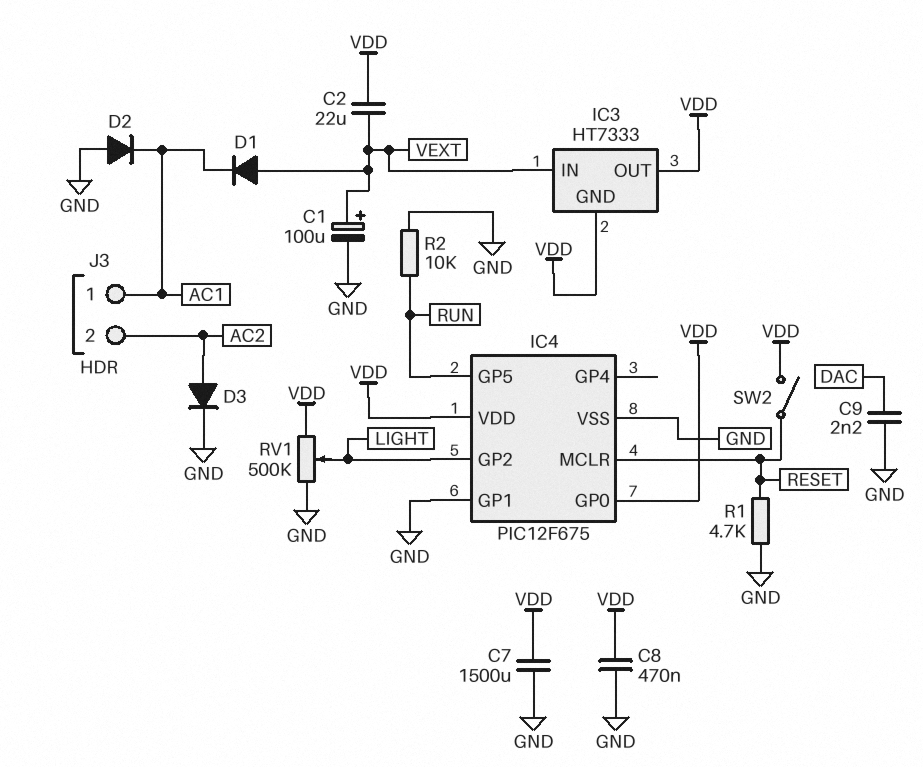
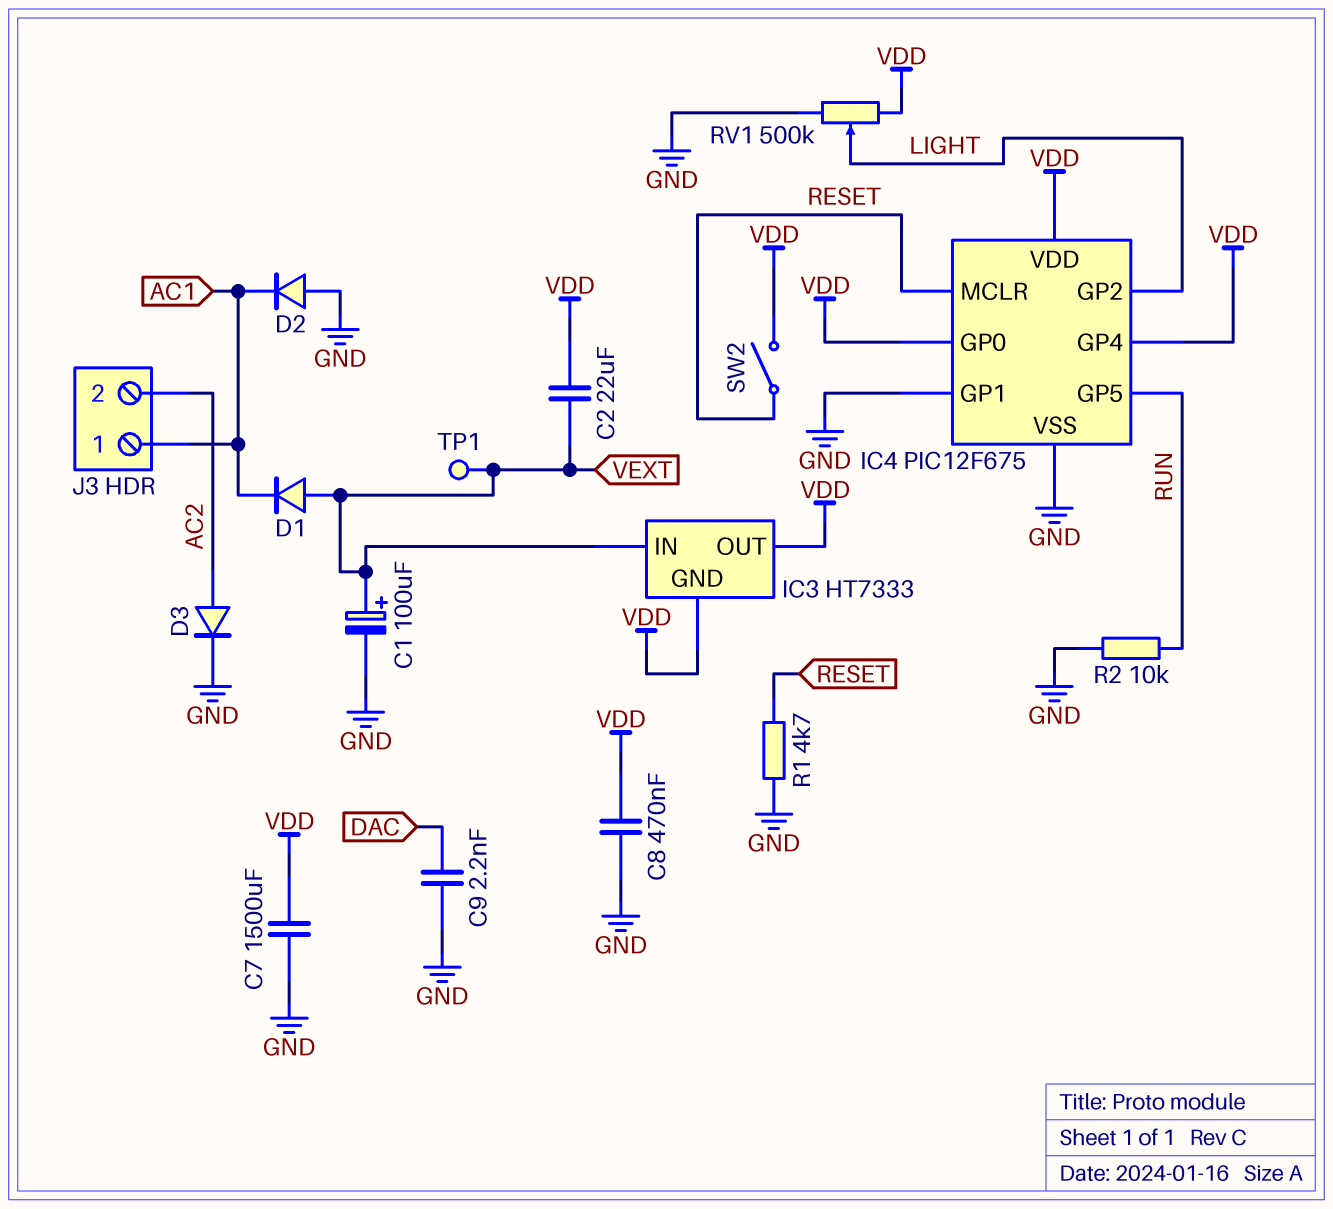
IC4 pin GP4: none -> VDD
TP1: none -> test point (VEXT)

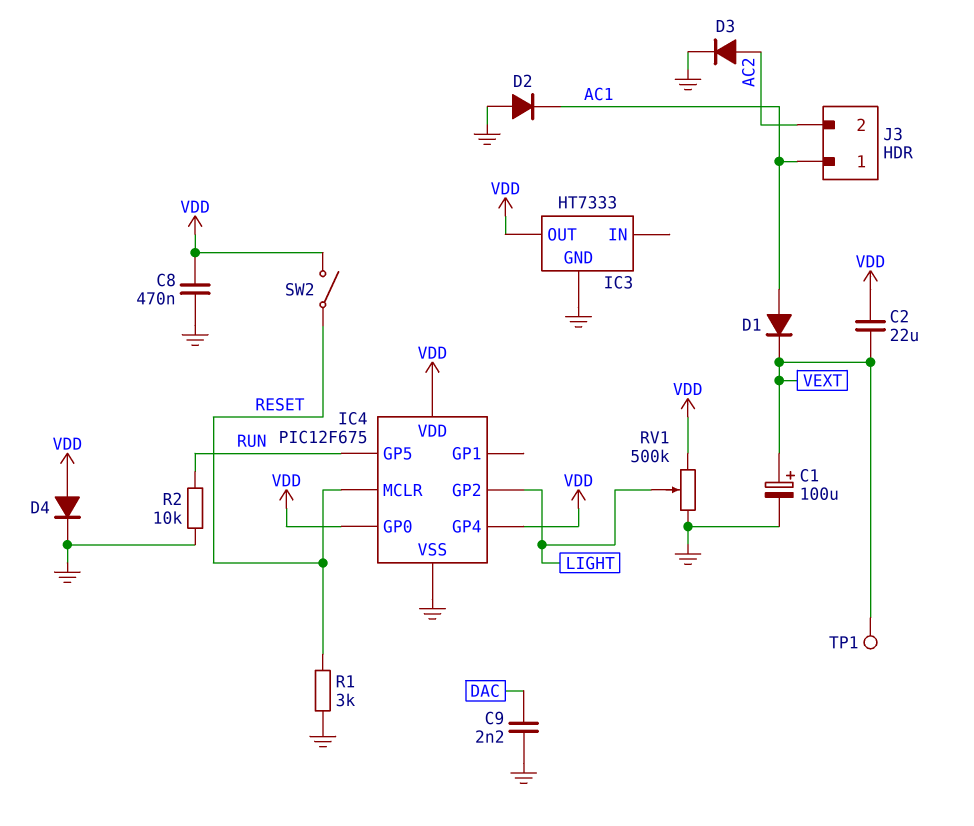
C7: 1500uF (GND, VDD) -> none
D1: diode (A VEXT, K AC1) -> diode (A AC1, K VEXT)
D4: none -> diode (A VDD, K GND)
IC3 pin GND: VDD -> GND
IC3 pin IN: VEXT -> none
IC4 pin GP1: GND -> none
R1: 4.7k (GND, RESET) -> 3k (GND, RESET)

